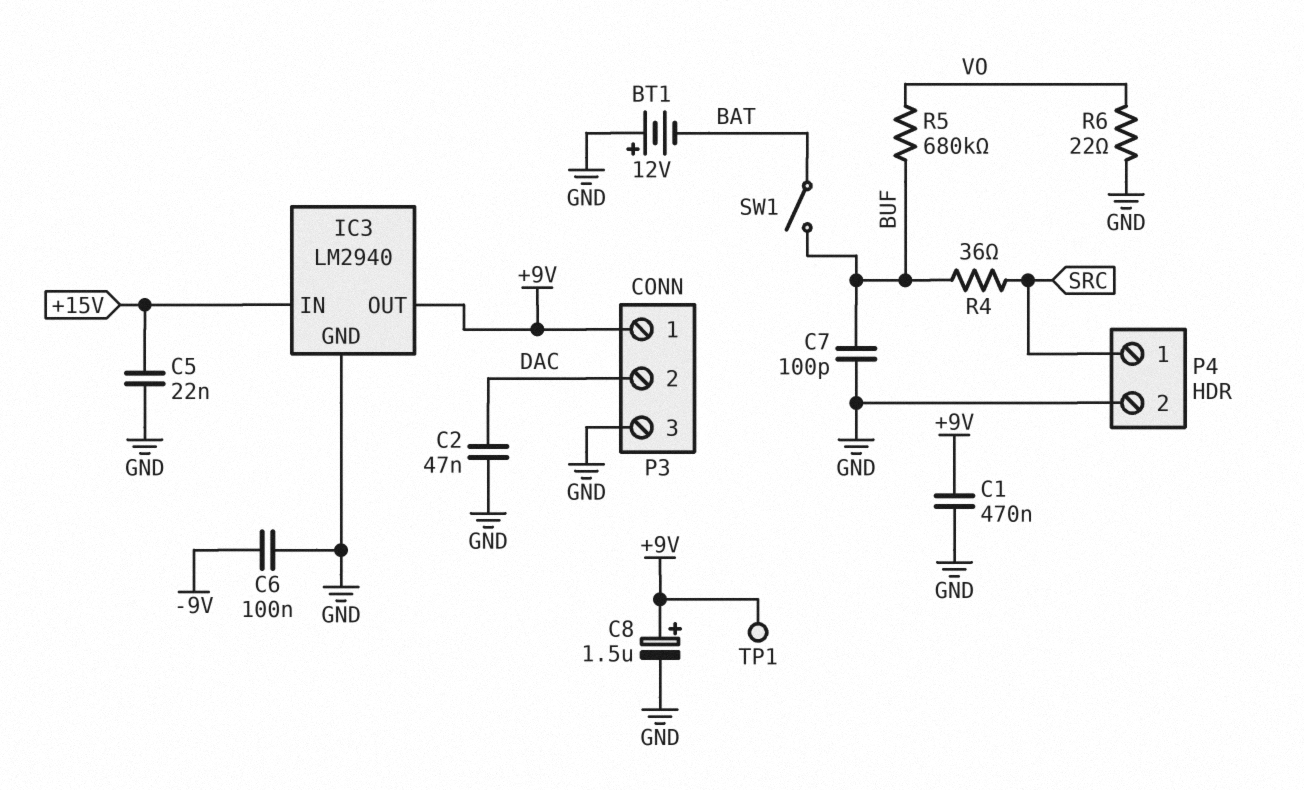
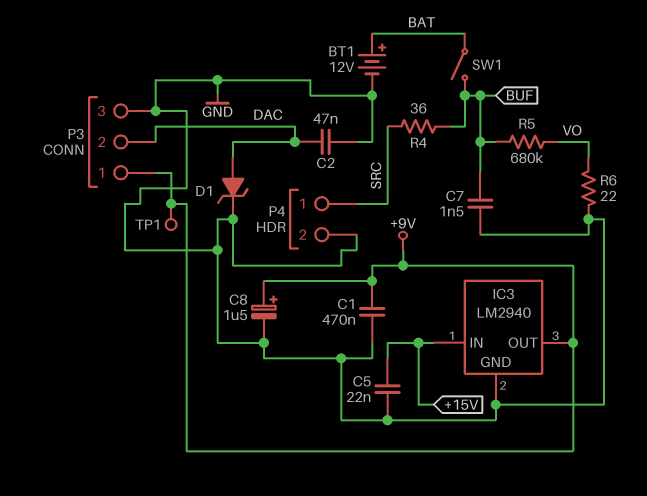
BT1: 12V (plus GND, minus BAT) -> 12V (plus BAT, minus GND)
C6: 100nF (-9V, GND) -> none
C7: 100pF (BUF, GND) -> 1.5nF (BUF, GND)
D1: none -> zener (A DAC, K GND)

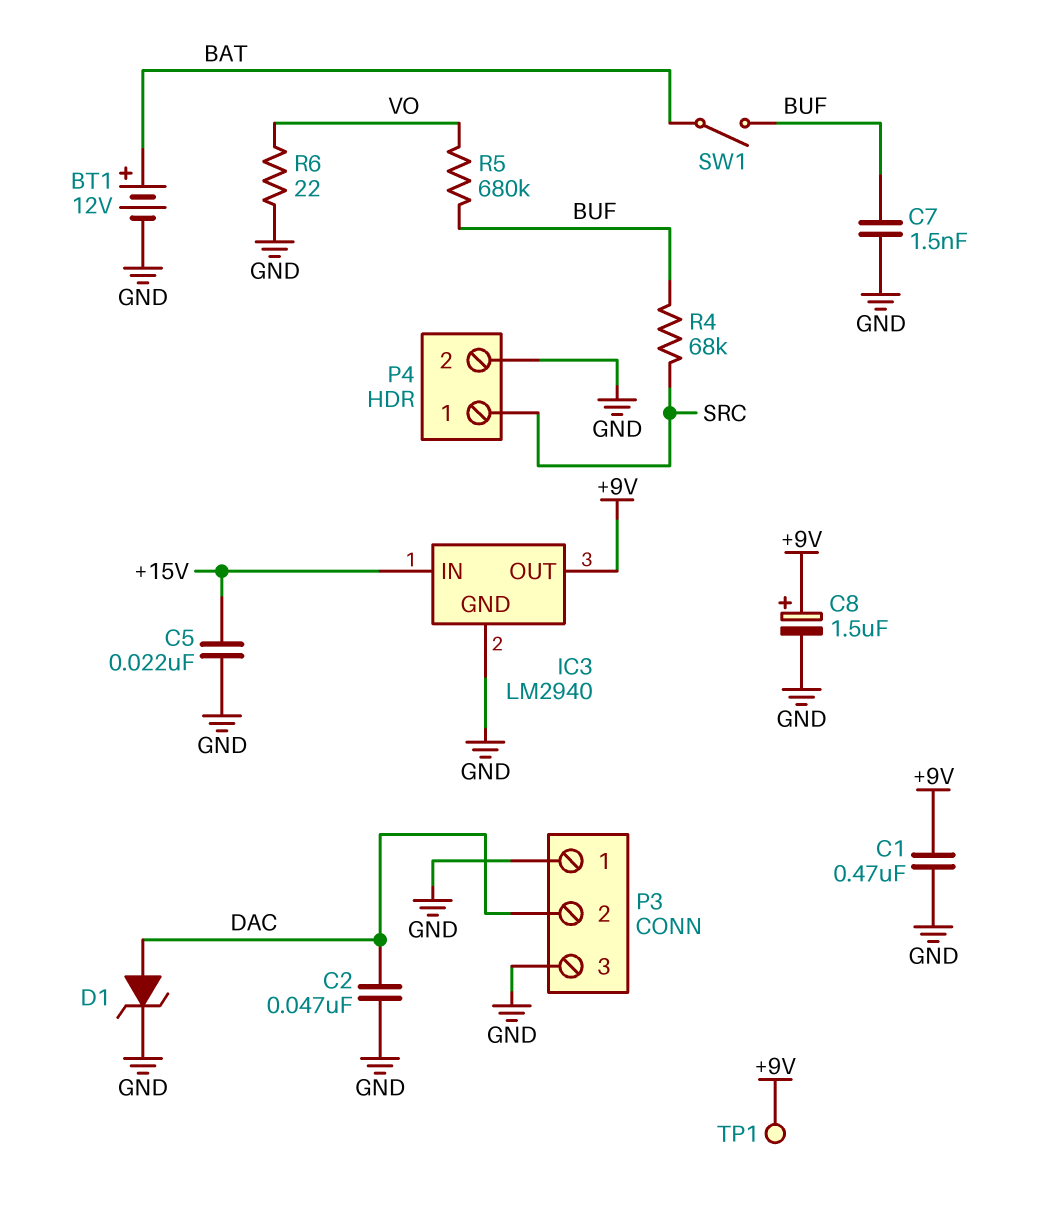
P3 pin 1: +9V -> GND
R4: 36 (BUF, SRC) -> 68k (BUF, SRC)

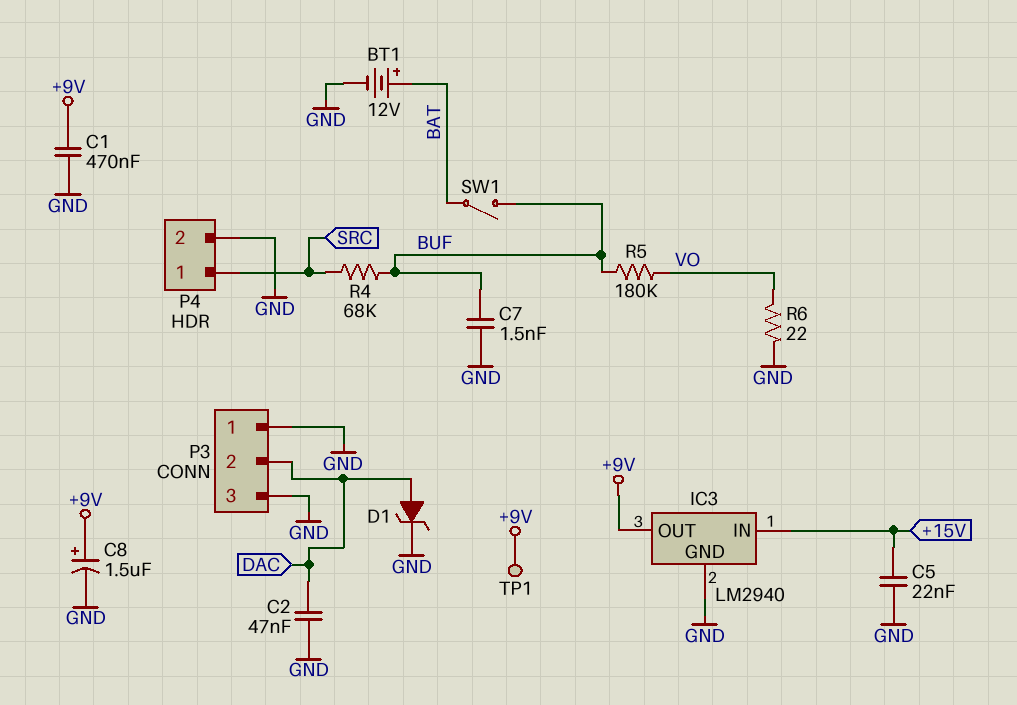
R5: 680k (BUF, VO) -> 180k (BUF, VO)

